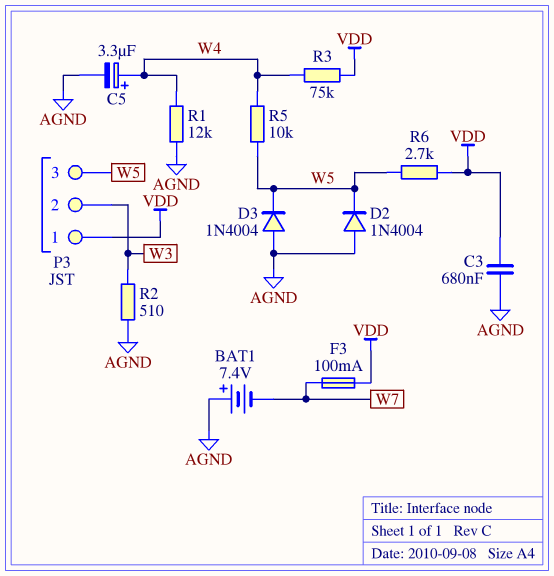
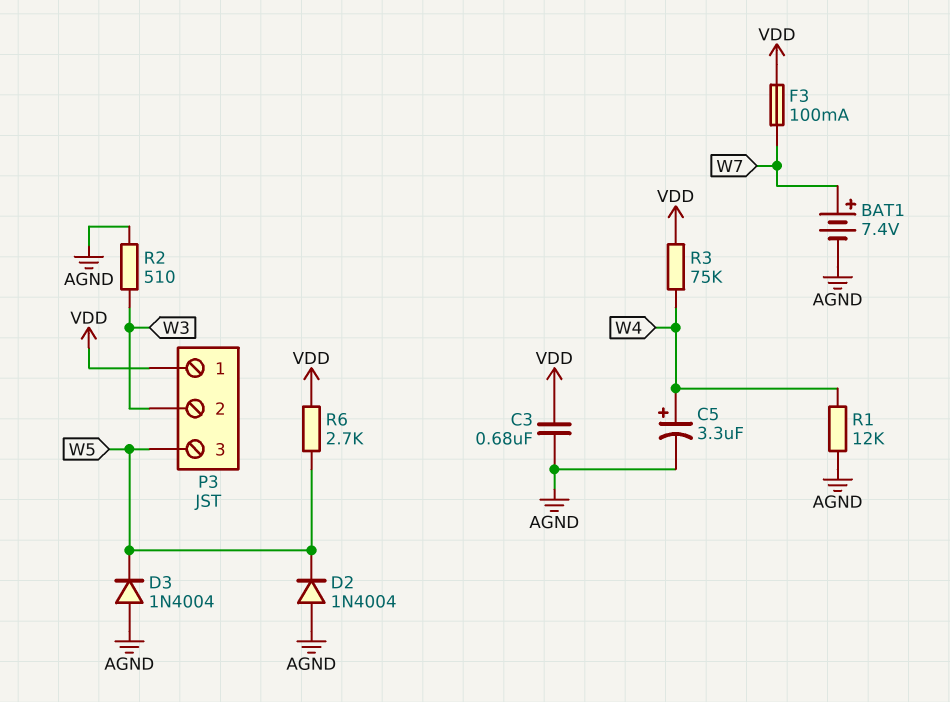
BAT1: 7.4V (plus AGND, minus W7) -> 7.4V (plus W7, minus AGND)
R5: 10k (W4, W5) -> none

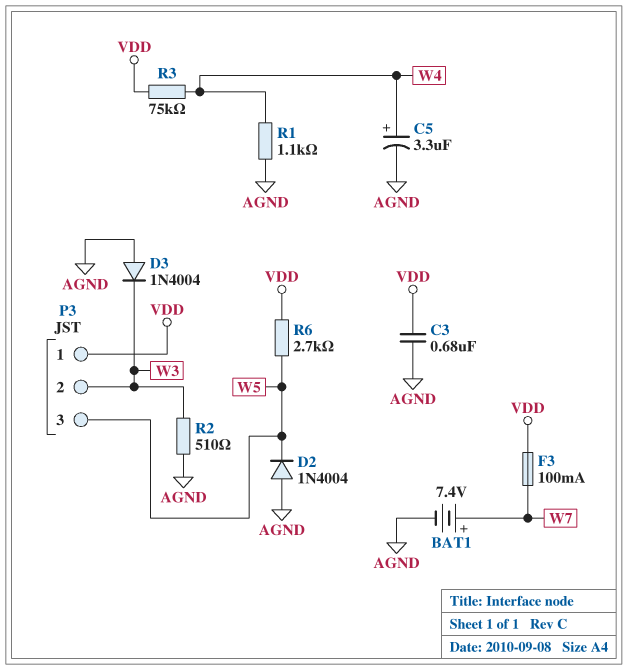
D3: diode 1N4004 (A AGND, K W5) -> diode 1N4004 (A AGND, K W3)
R1: 12k (AGND, W4) -> 1.1k (AGND, W4)

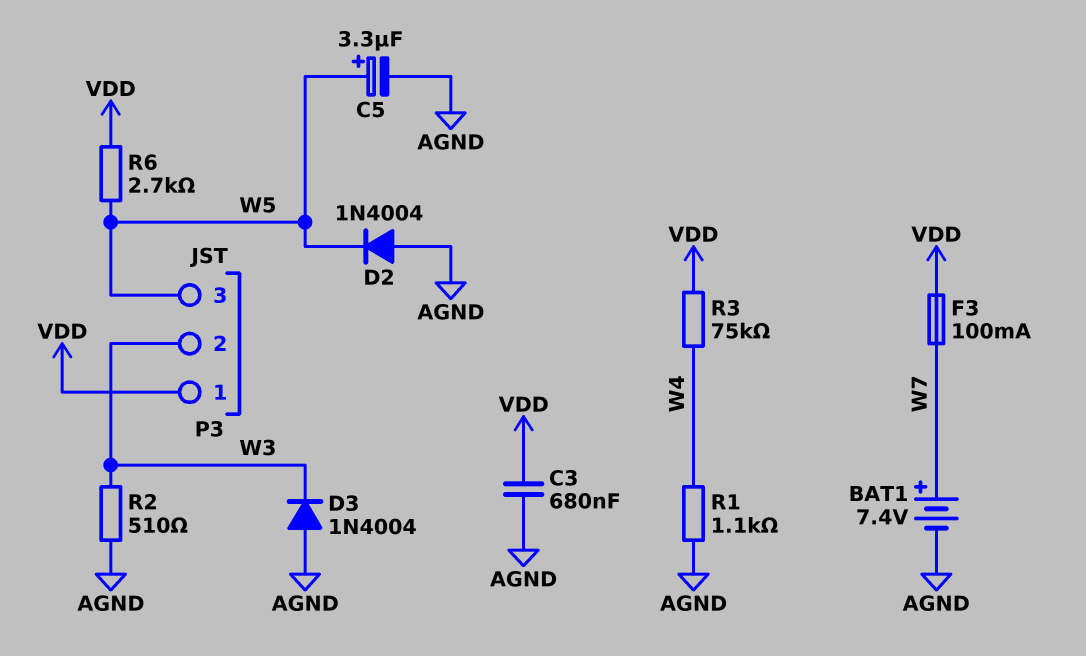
C5: 3.3uF (plus W4, minus AGND) -> 3.3uF (plus W5, minus AGND)

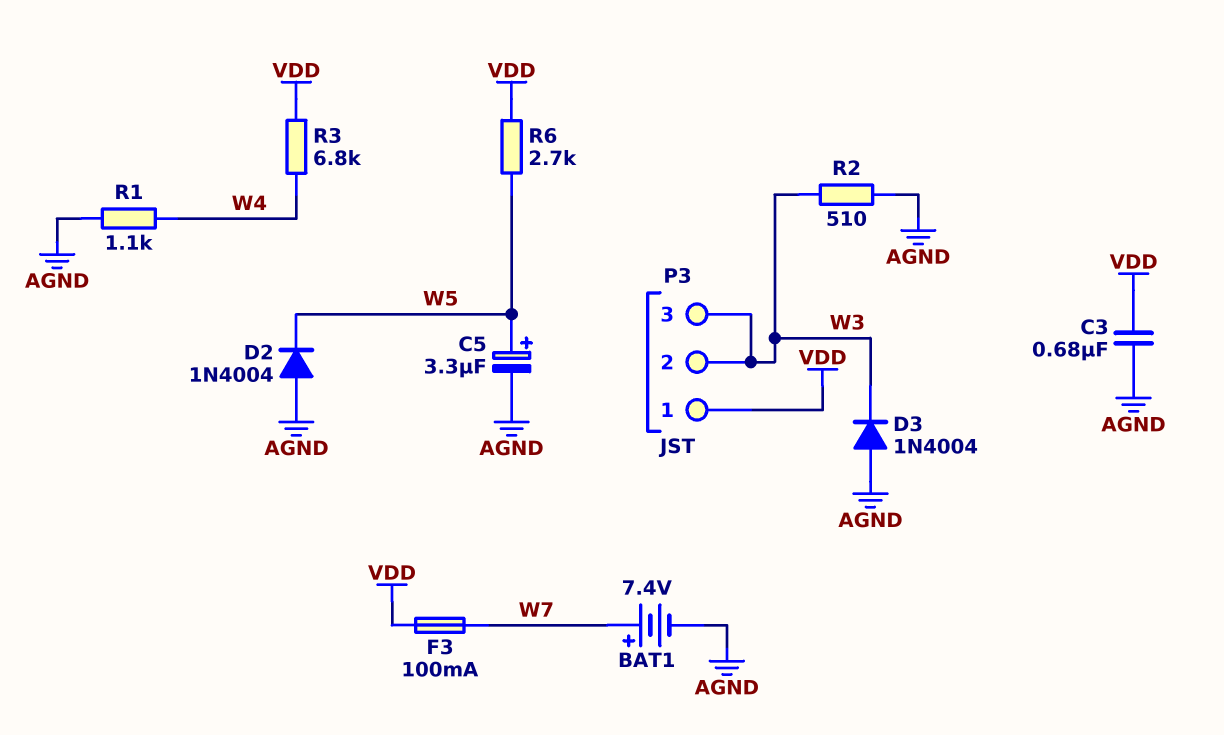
P3 pin 3: W5 -> W3
R3: 75k (VDD, W4) -> 6.8k (VDD, W4)

